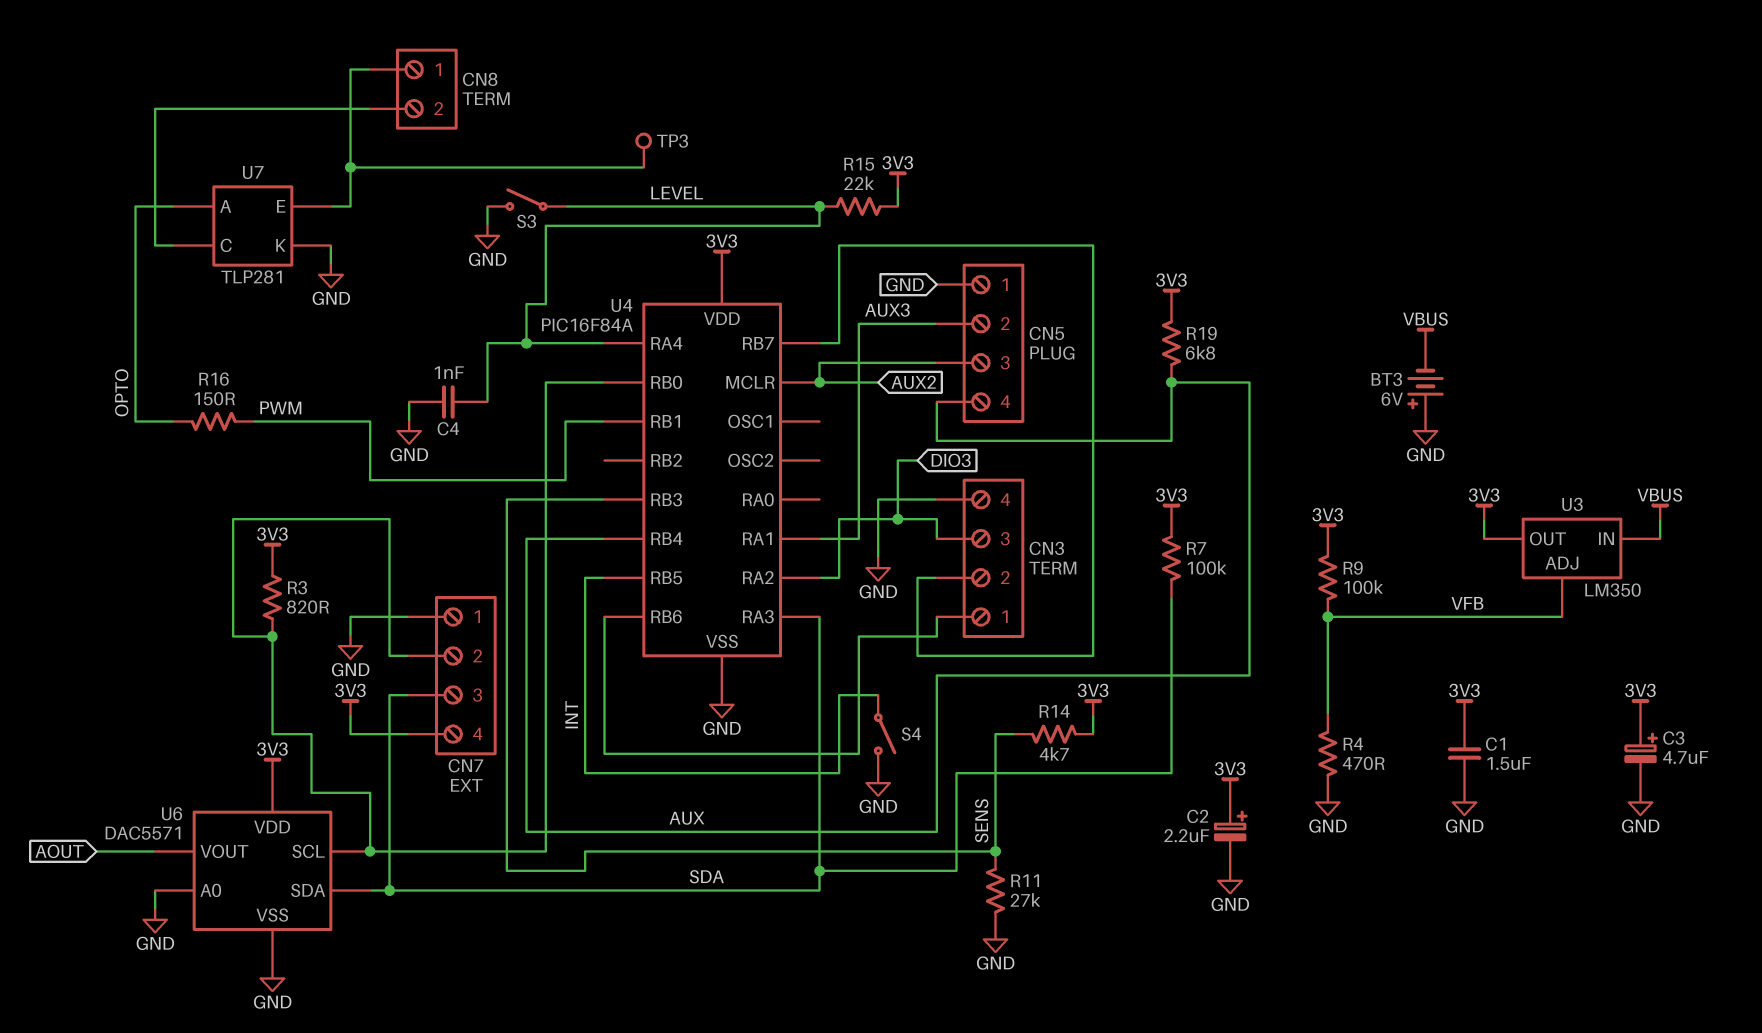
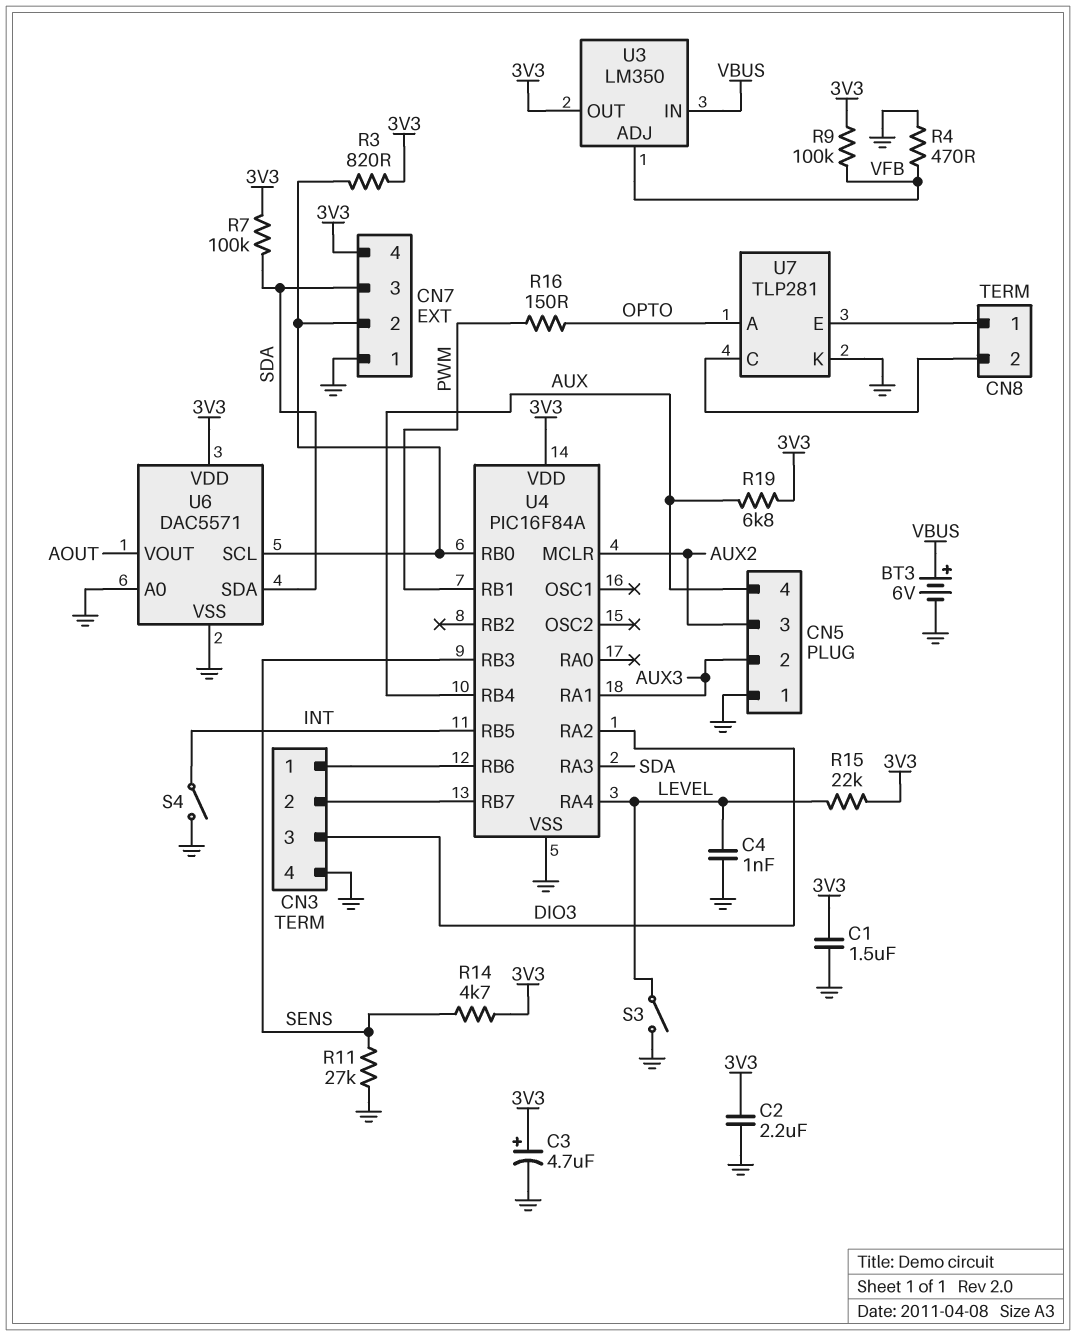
BT3: 6V (plus GND, minus VBUS) -> 6V (plus VBUS, minus GND)
C2: 2.2uF (plus 3V3, minus GND) -> 2.2uF (3V3, GND)
TP3: test point (CN8/1) -> none

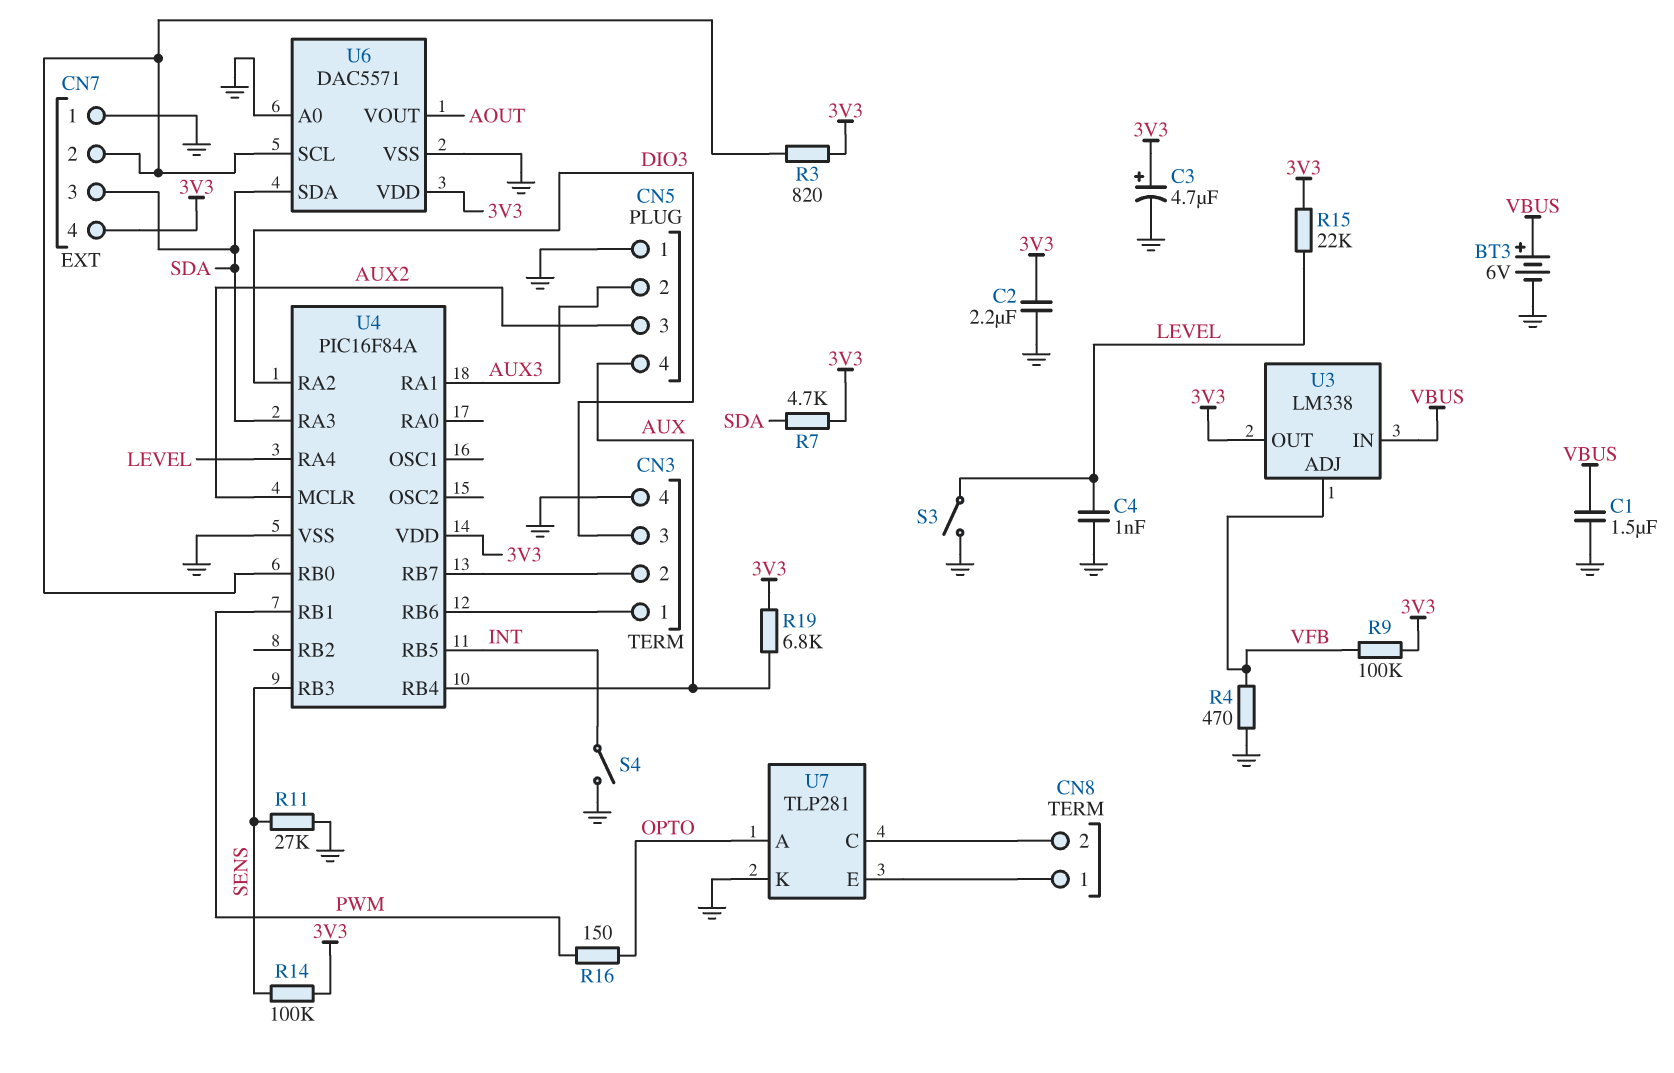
C1: 1.5uF (3V3, GND) -> 1.5uF (GND, VBUS)
R7: 100k (3V3, SDA) -> 4.7k (3V3, SDA)
R14: 4.7k (3V3, SENS) -> 100k (3V3, SENS)
U3: LM350 -> LM338

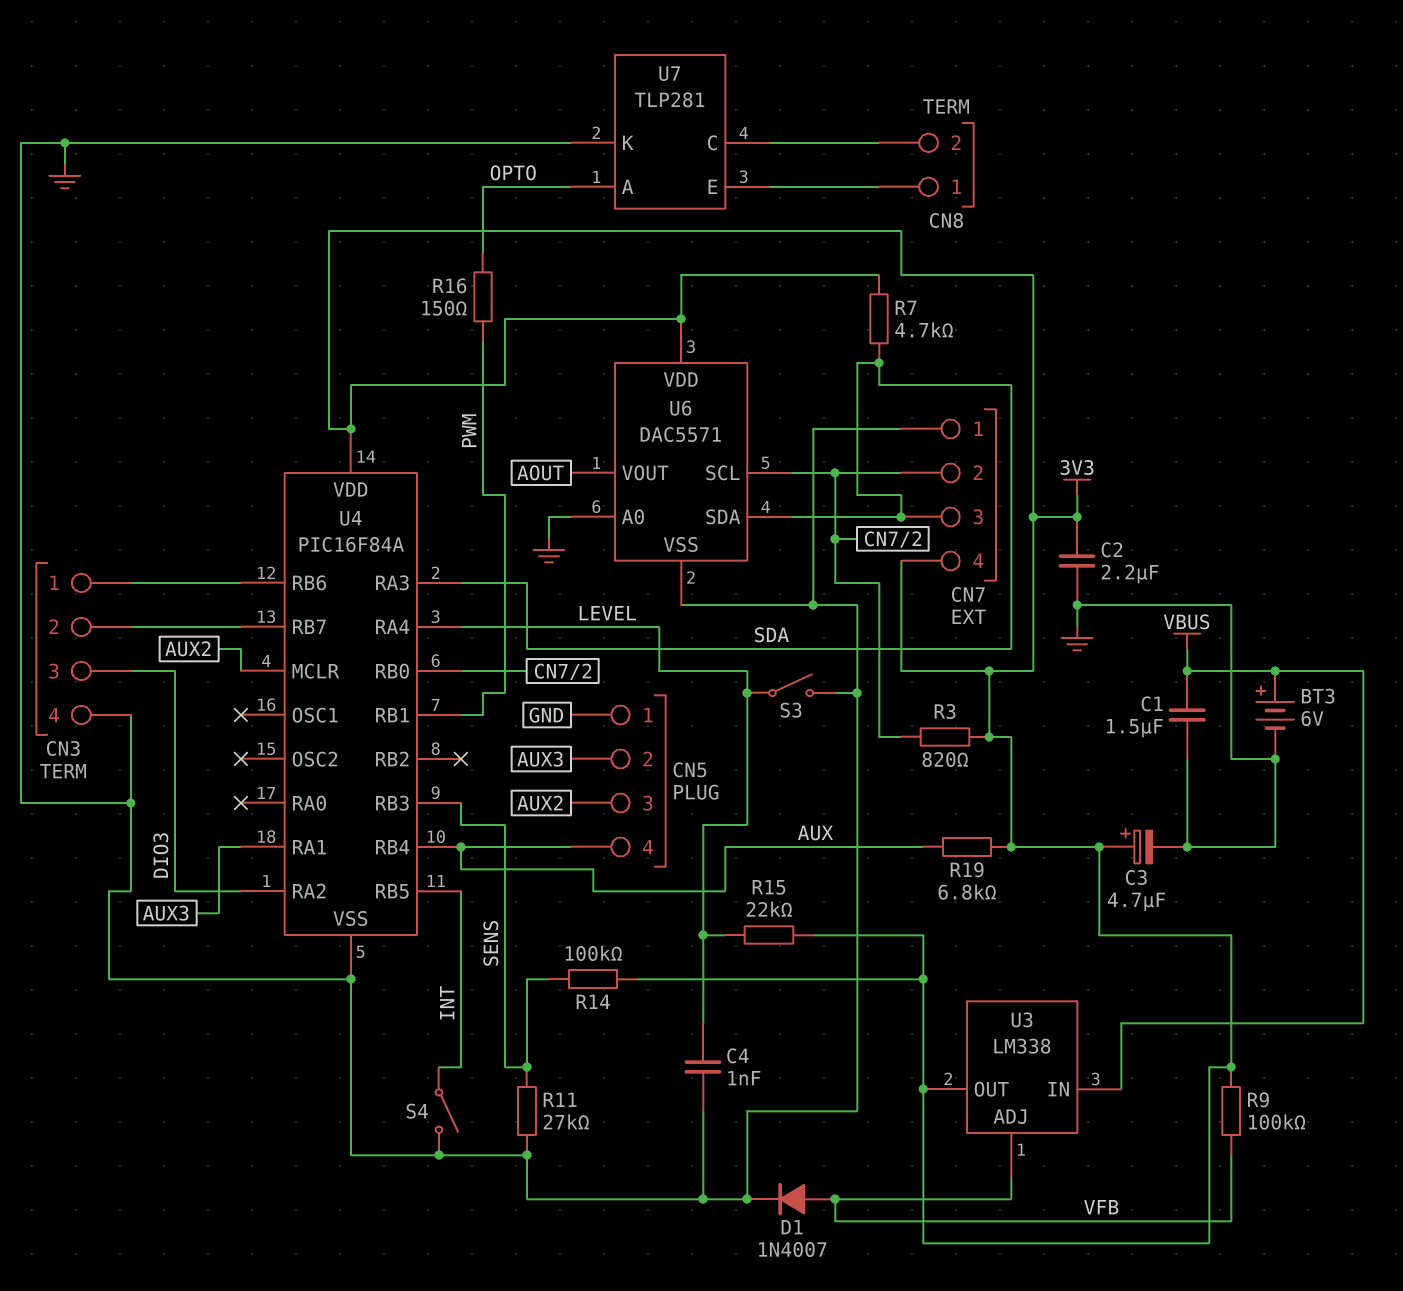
D1: none -> diode 1N4007 (A VFB, K GND)
R4: 470 (GND, VFB) -> none

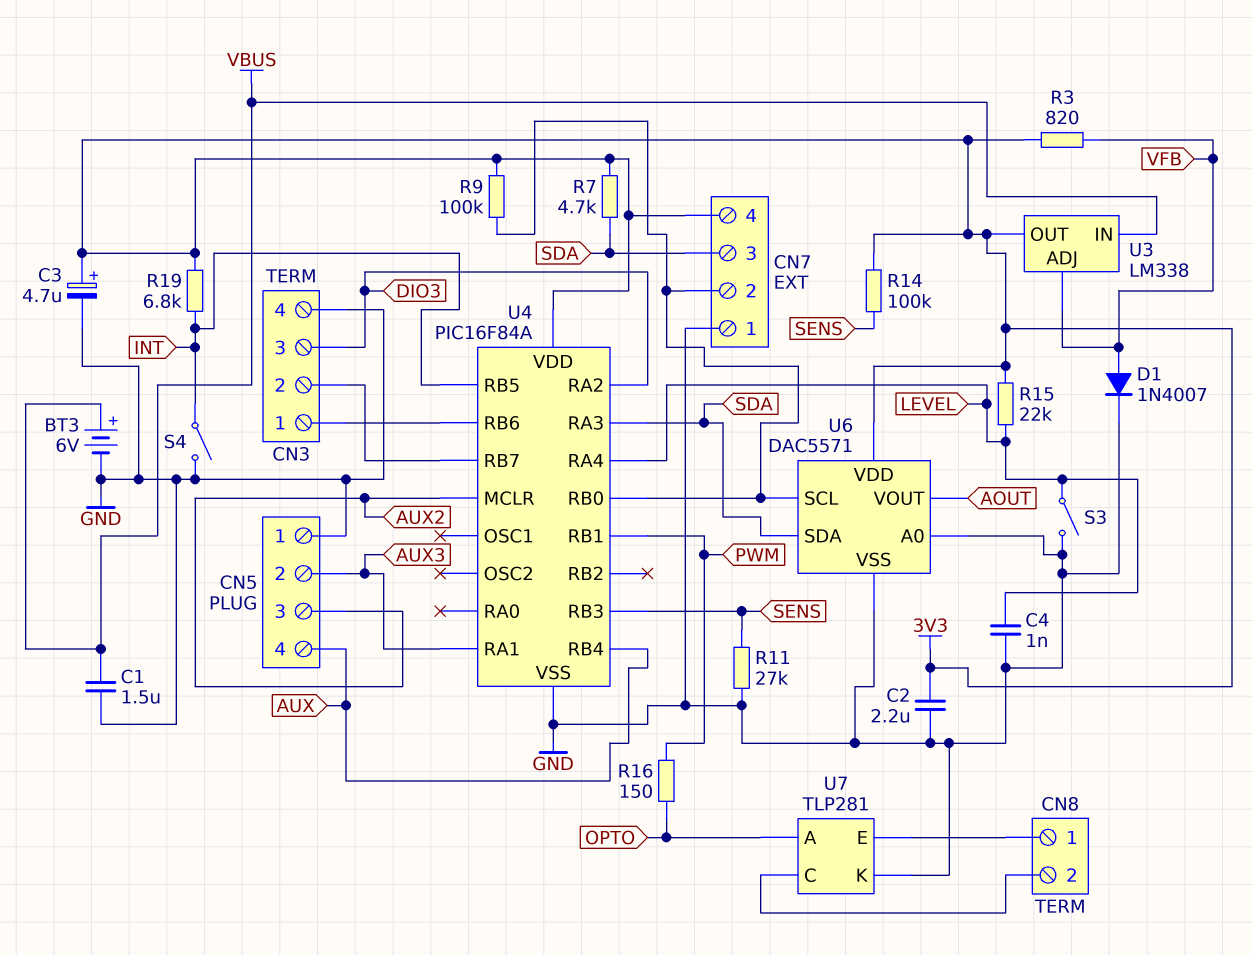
R3: 820 (3V3, CN7/2) -> 820 (3V3, VFB)
R9: 100k (3V3, VFB) -> 100k (3V3, CN7/2)
R19: 6.8k (3V3, AUX) -> 6.8k (3V3, INT)

